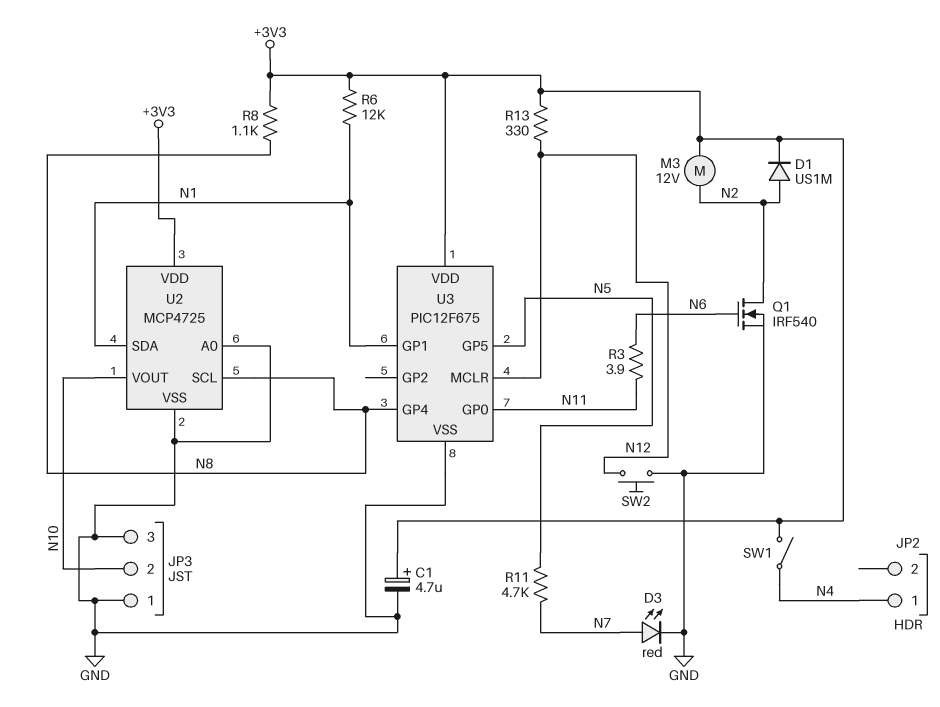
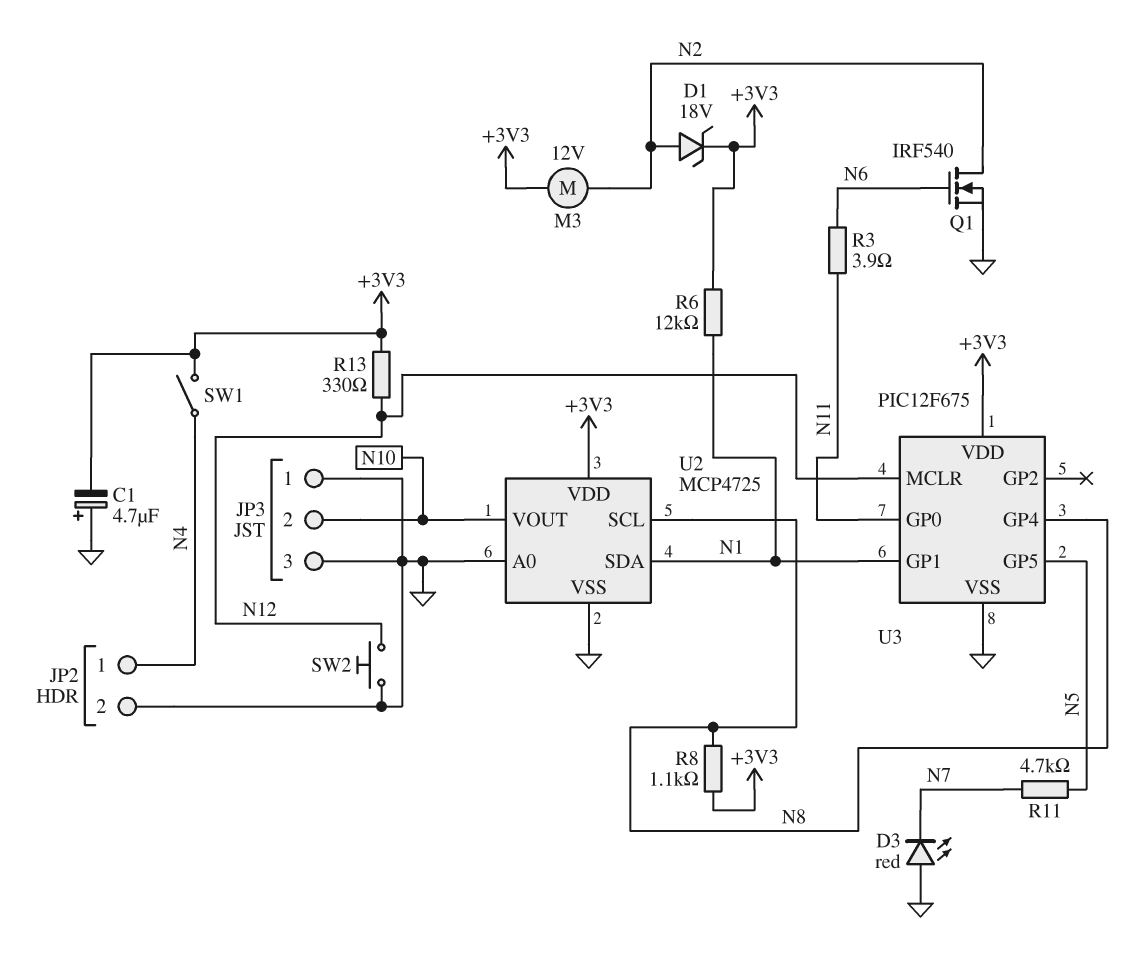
C1: 4.7uF (plus +3V3, minus GND) -> 4.7uF (plus GND, minus +3V3)
D1: diode US1M (A N2, K +3V3) -> zener 18V (A N2, K +3V3)
D3: LED red (A N7, K GND) -> LED red (A GND, K N7)
JP2 pin 2: none -> GND

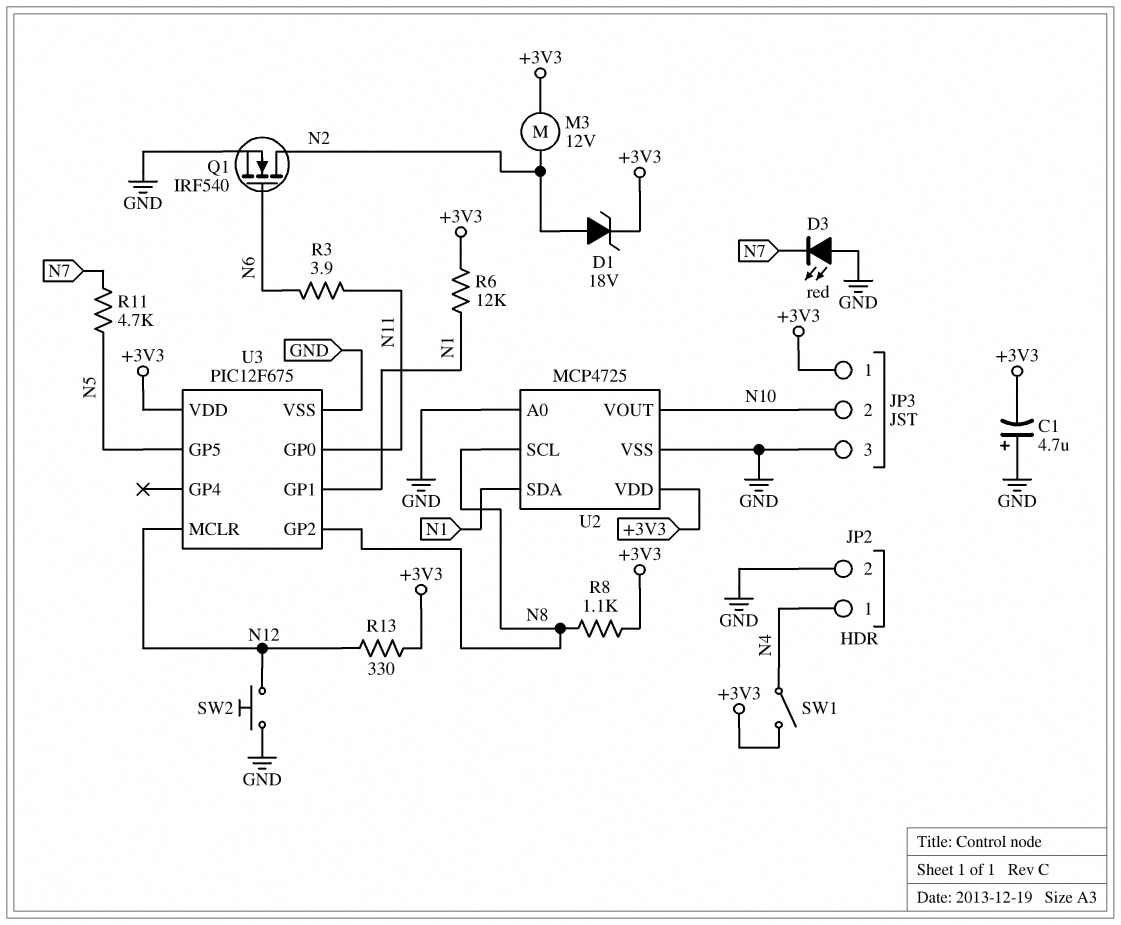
JP3 pin 1: GND -> +3V3
U3 pin GP2: none -> N8
U3 pin GP4: N8 -> none

